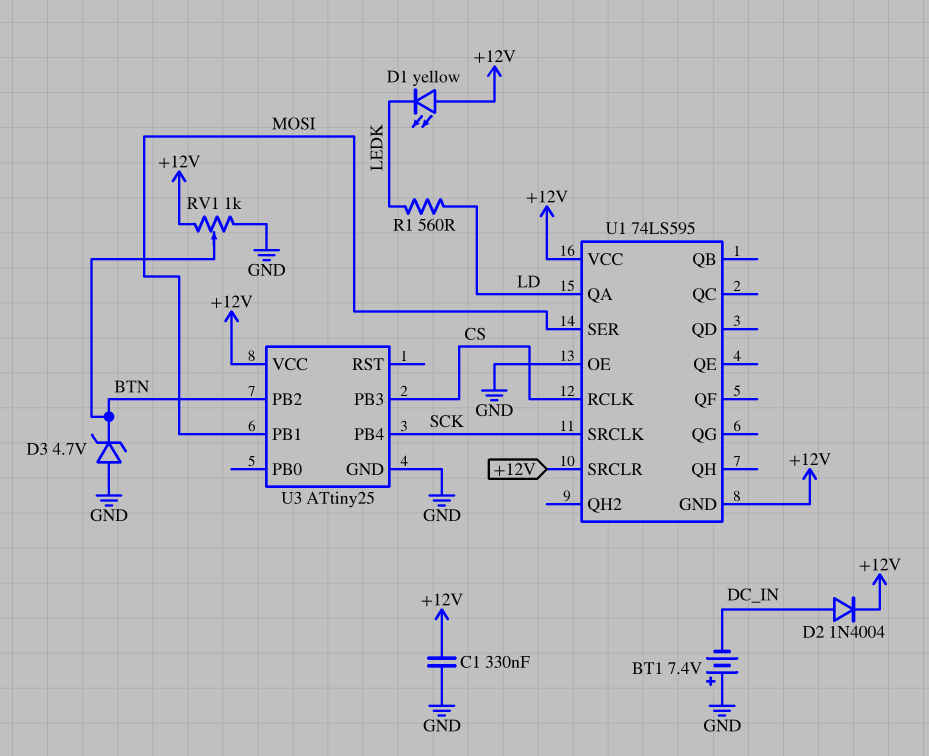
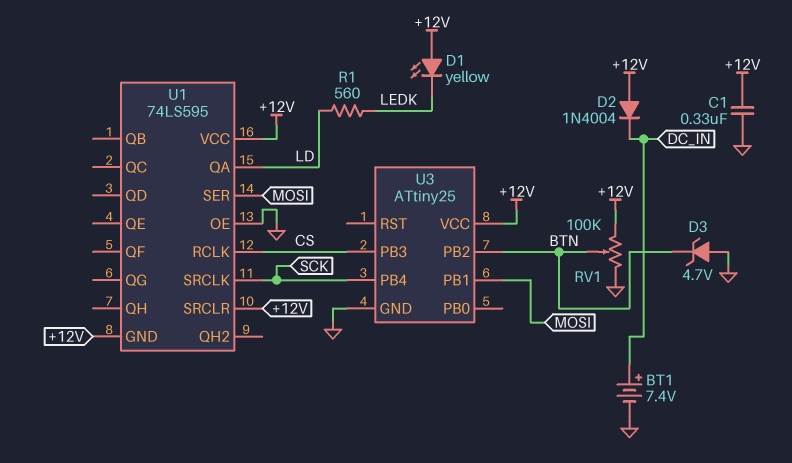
BT1: 7.4V (plus GND, minus DC_IN) -> 7.4V (plus DC_IN, minus GND)
D2: diode 1N4004 (A DC_IN, K +12V) -> diode 1N4004 (A +12V, K DC_IN)
RV1: 1k (+12V, GND, wiper BTN) -> 100k (+12V, GND, wiper BTN)

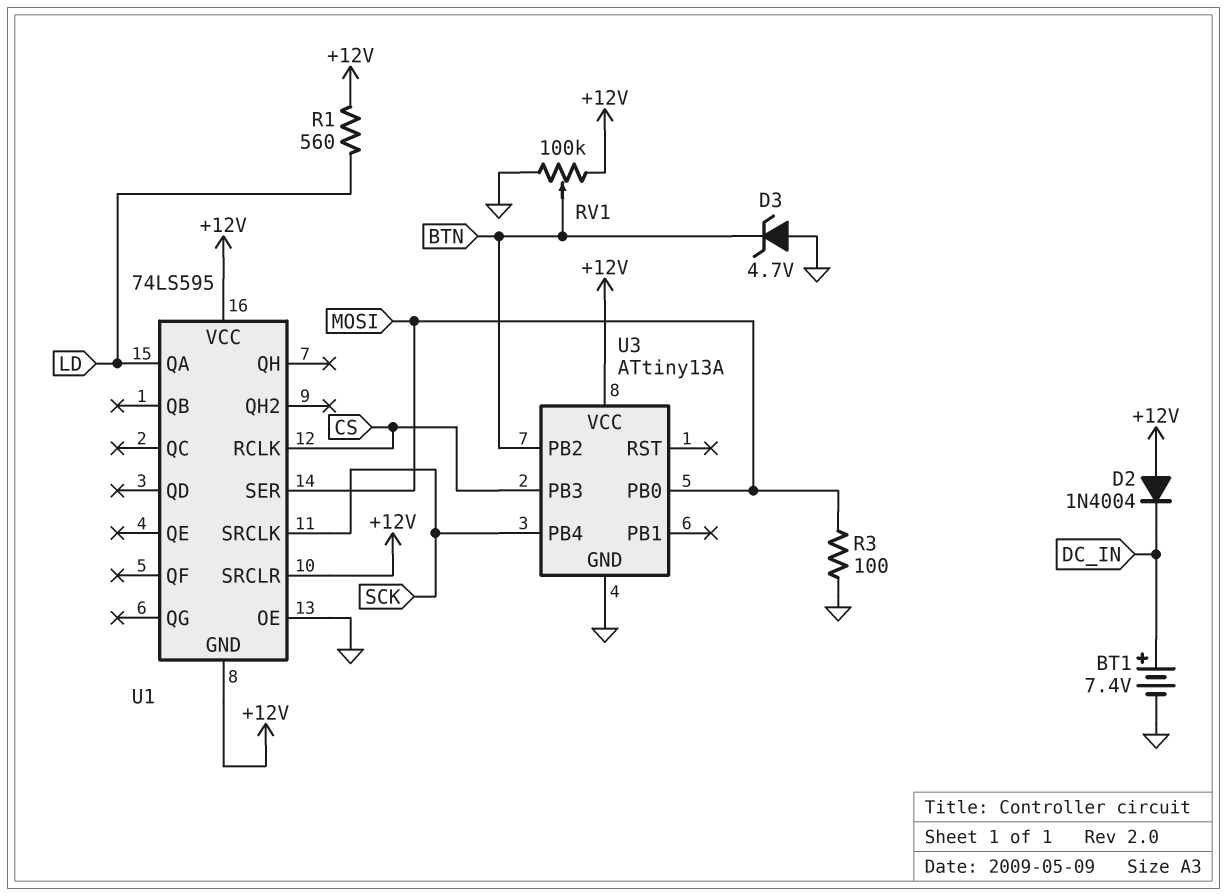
C1: 330nF (+12V, GND) -> none
D1: LED yellow (A +12V, K LEDK) -> none
R1: 560 (LD, LEDK) -> 560 (+12V, LD)
R3: none -> 100 (GND, MOSI)
U3: ATtiny25 -> ATtiny13A
U3 pin PB0: none -> MOSI
U3 pin PB1: MOSI -> none

